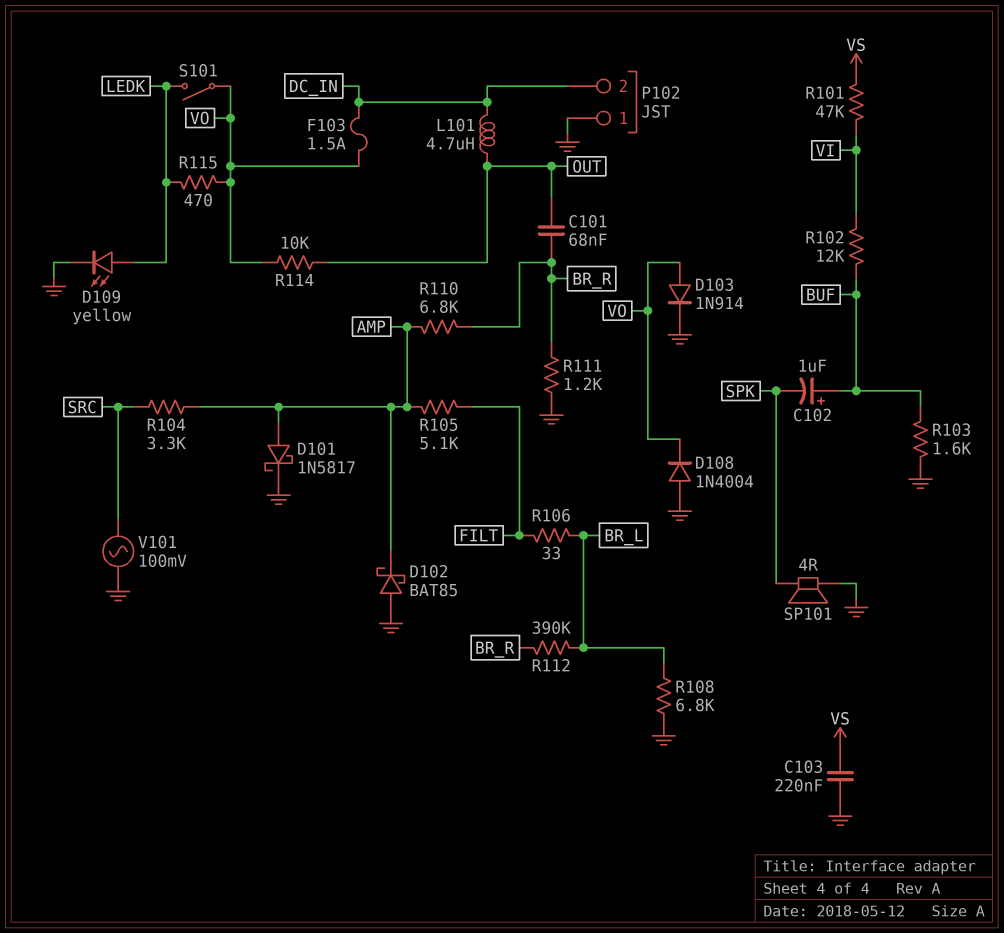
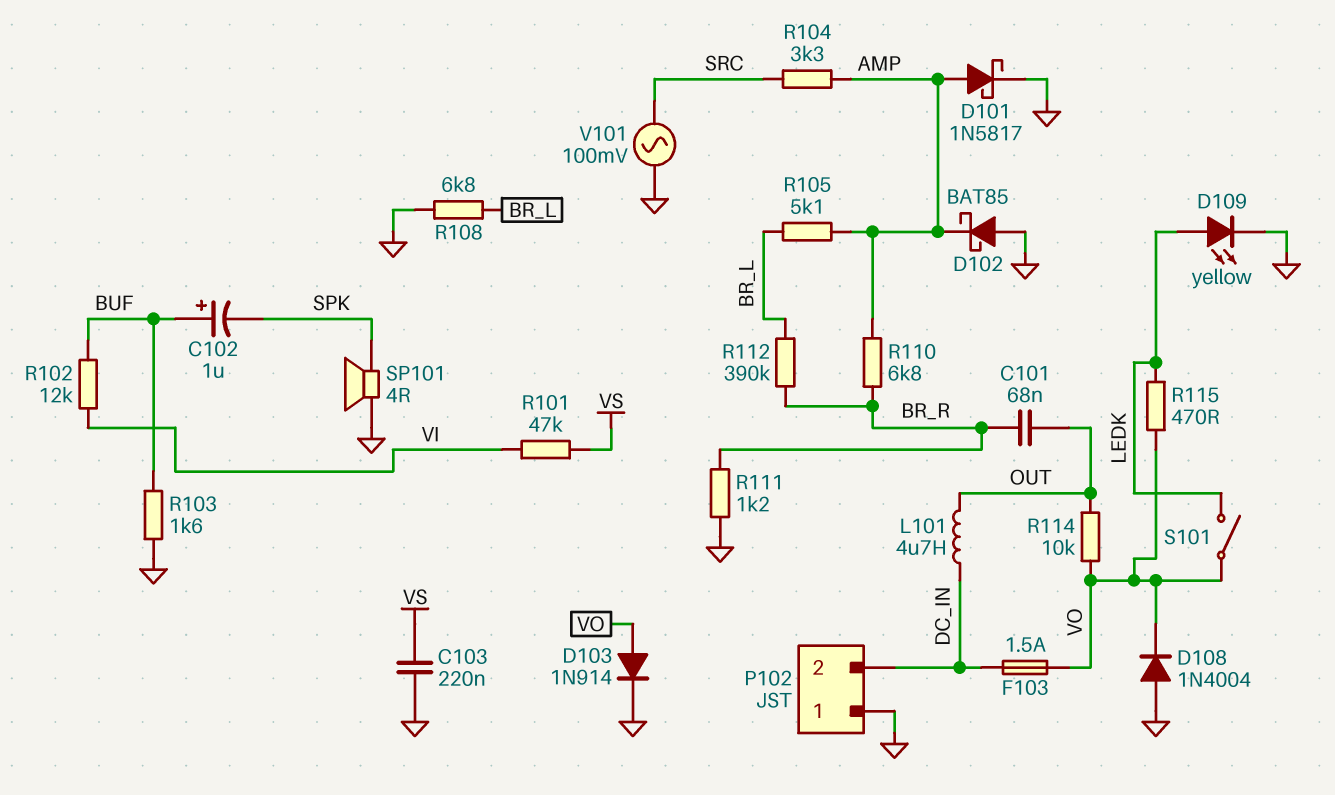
R105: 5.1k (AMP, FILT) -> 5.1k (AMP, BR_L)
R106: 33 (BR_L, FILT) -> none

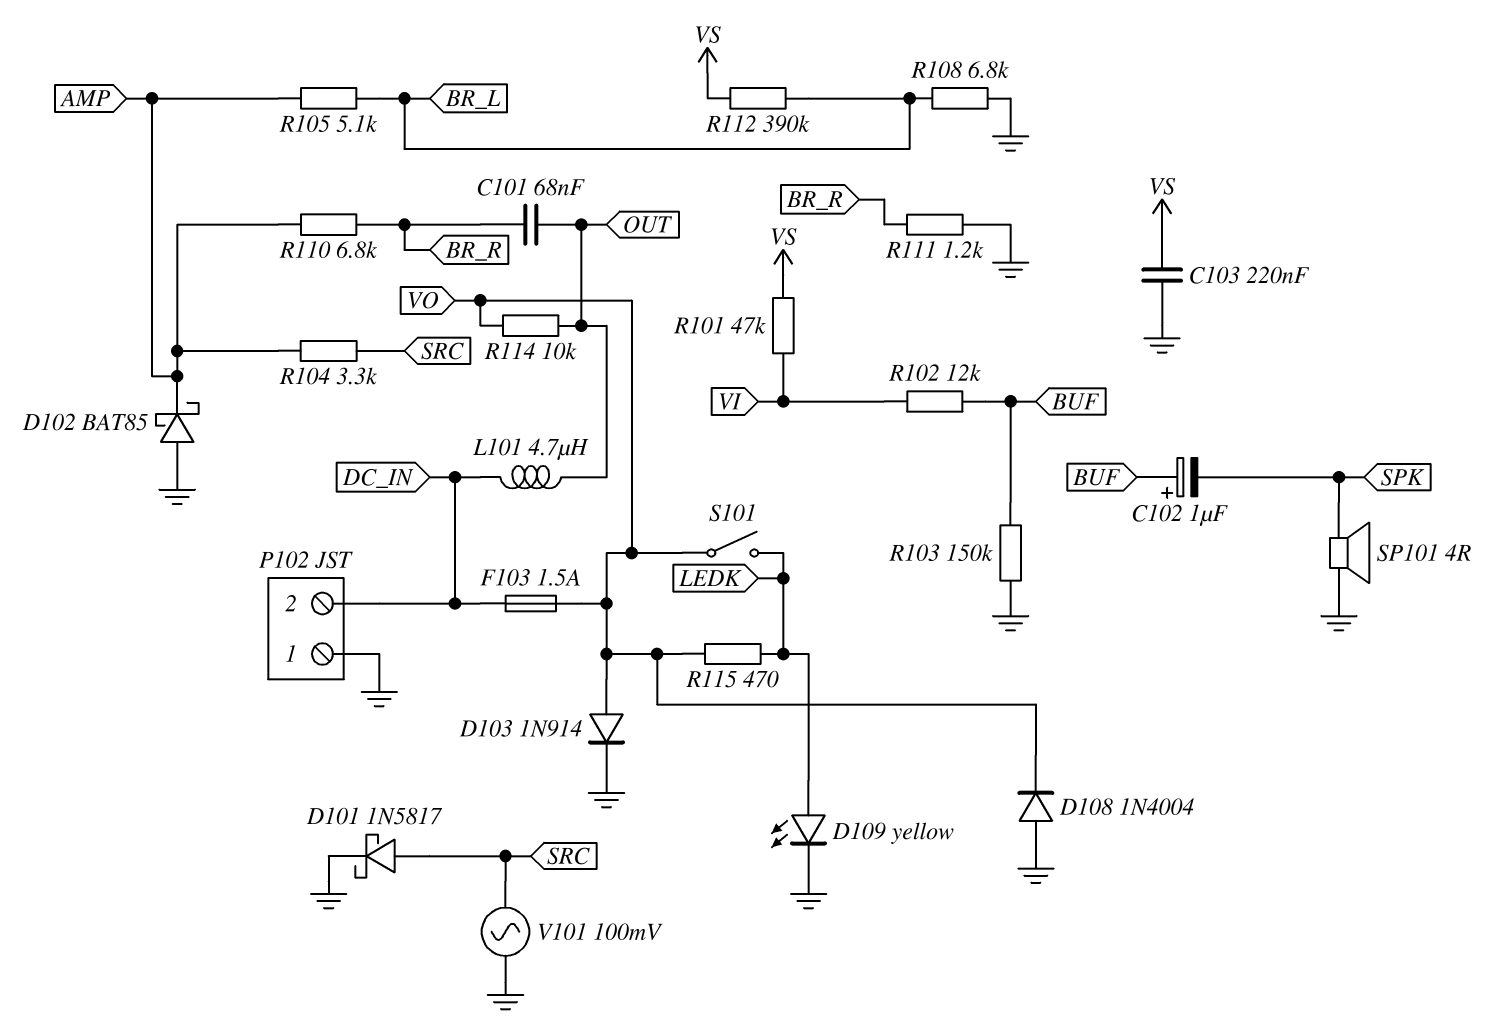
D101: schottky 1N5817 (A AMP, K GND) -> schottky 1N5817 (A SRC, K GND)
R103: 1.6k (BUF, GND) -> 150k (BUF, GND)
R112: 390k (BR_L, BR_R) -> 390k (BR_L, VS)

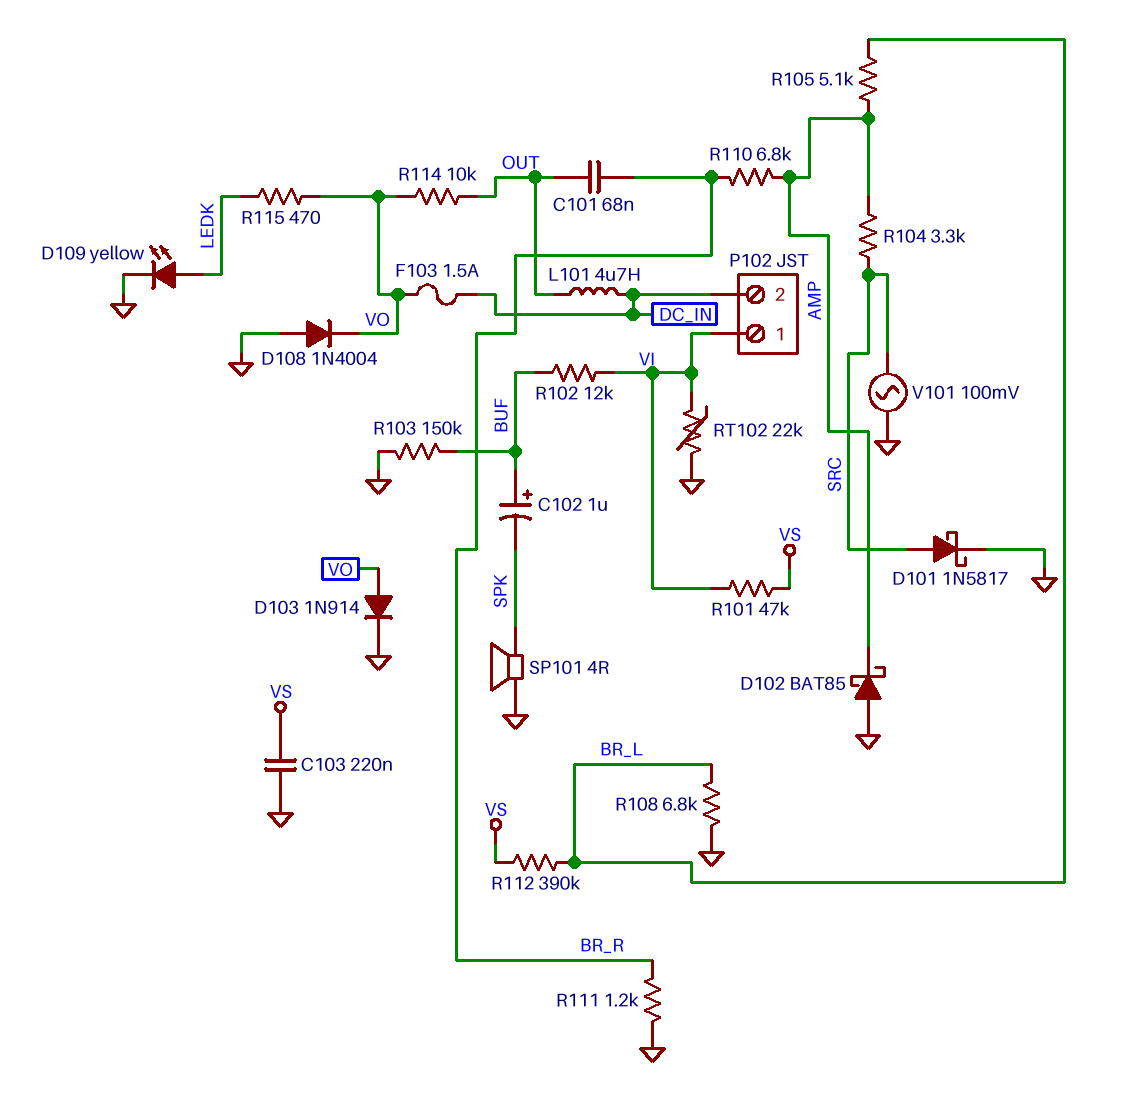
P102 pin 1: GND -> VI
RT102: none -> 22k (GND, VI)
S101: switch (LEDK, VO) -> none

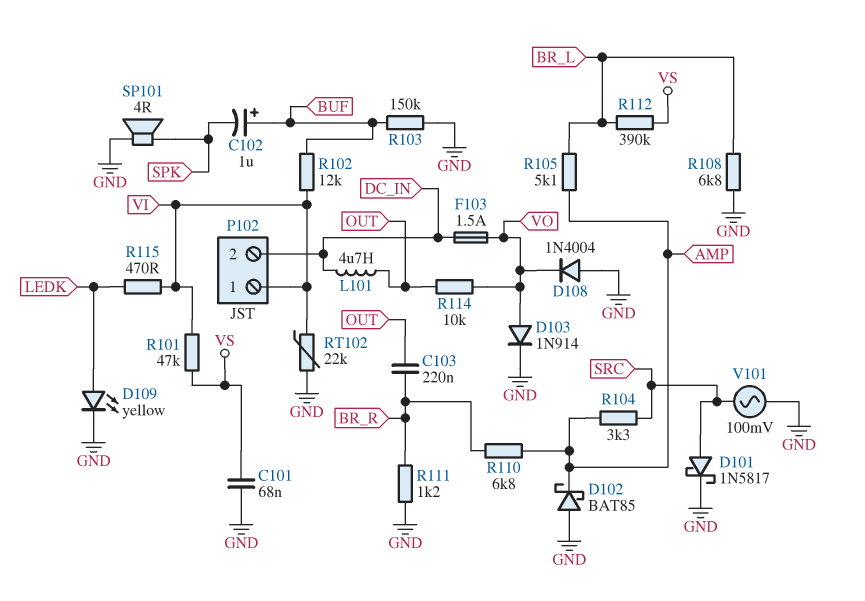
C101: 68nF (BR_R, OUT) -> 68nF (GND, VS)
C103: 220nF (GND, VS) -> 220nF (BR_R, OUT)
R115: 470 (LEDK, VO) -> 470 (LEDK, VI)

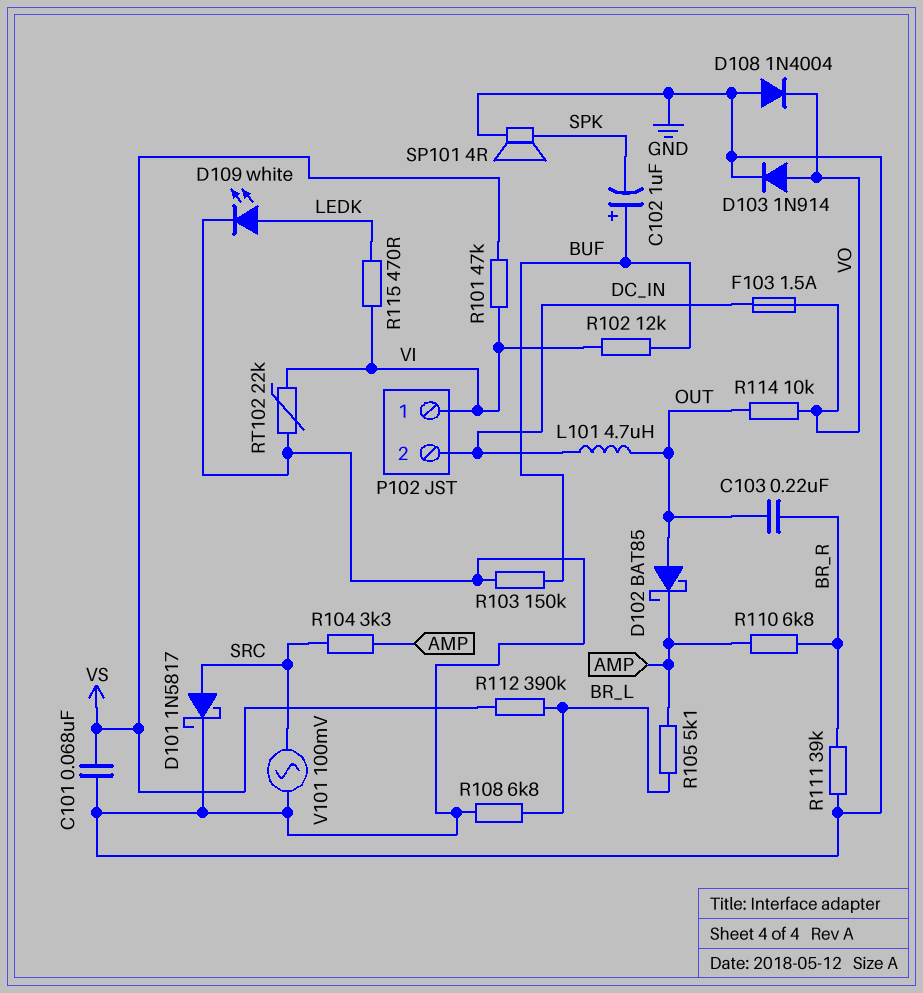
D102: schottky BAT85 (A GND, K AMP) -> schottky BAT85 (A OUT, K AMP)
D109: LED yellow (A LEDK, K GND) -> LED white (A LEDK, K GND)
R111: 1.2k (BR_R, GND) -> 39k (BR_R, GND)

